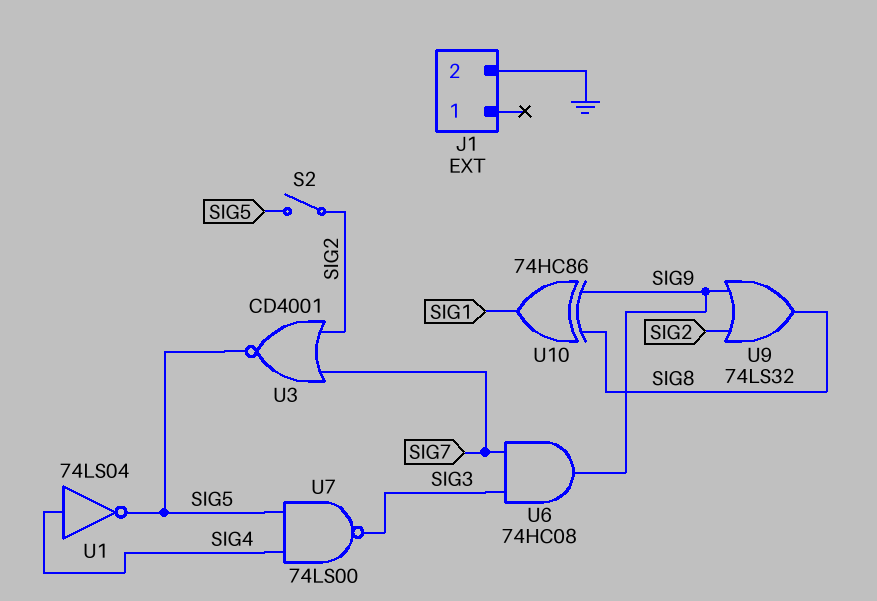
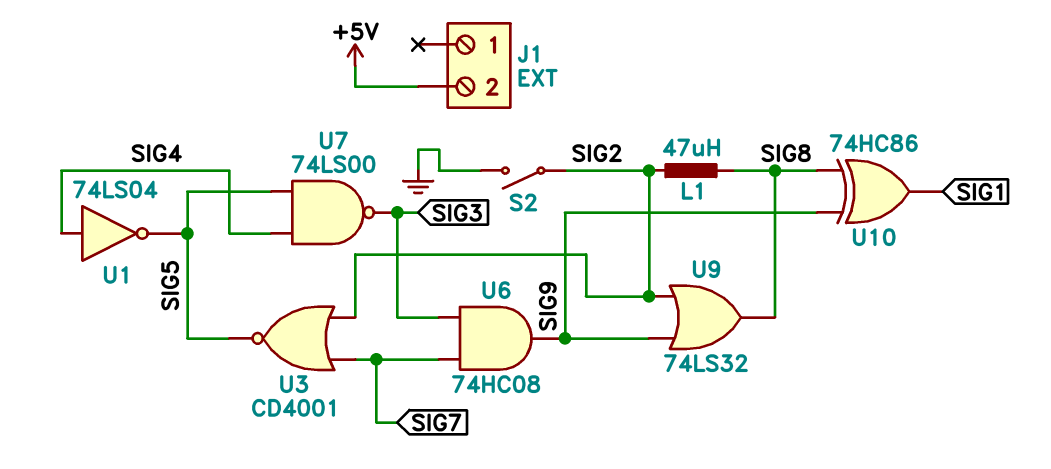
J1 pin 2: GND -> +5V
L1: none -> 47uH (SIG2, SIG8)
S2: switch (SIG2, SIG5) -> switch (GND, SIG2)

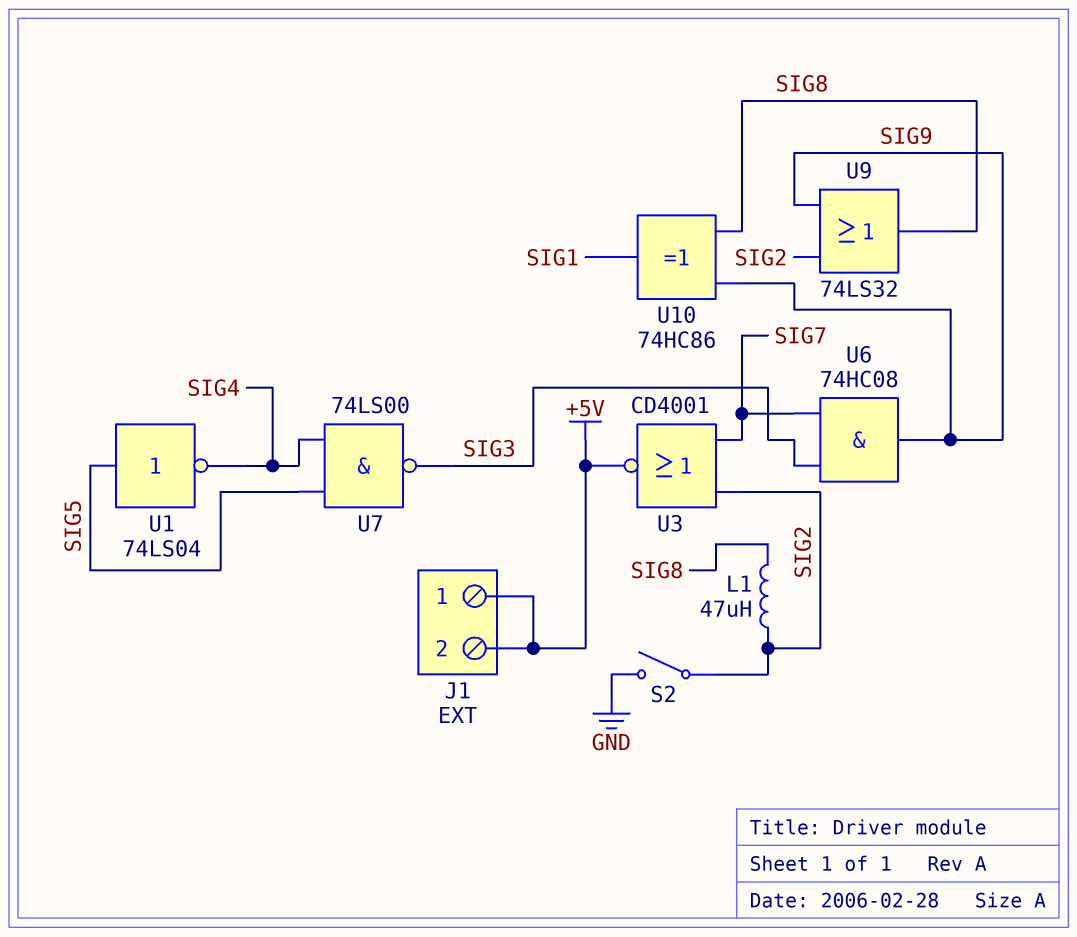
J1 pin 1: none -> +5V
U1: NOT 74LS04 (in SIG4, out SIG5) -> NOT 74LS04 (in SIG5, out SIG4)
U3: NOR CD4001 (in SIG2, in SIG7, out SIG5) -> NOR CD4001 (in SIG2, in SIG7, out +5V)

